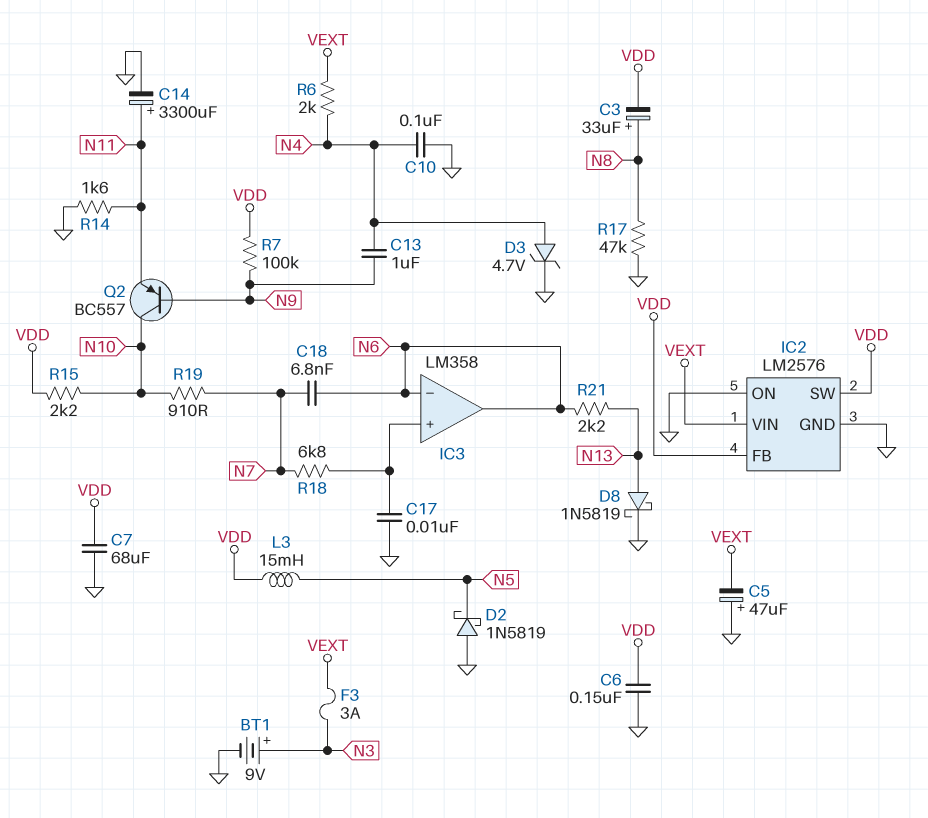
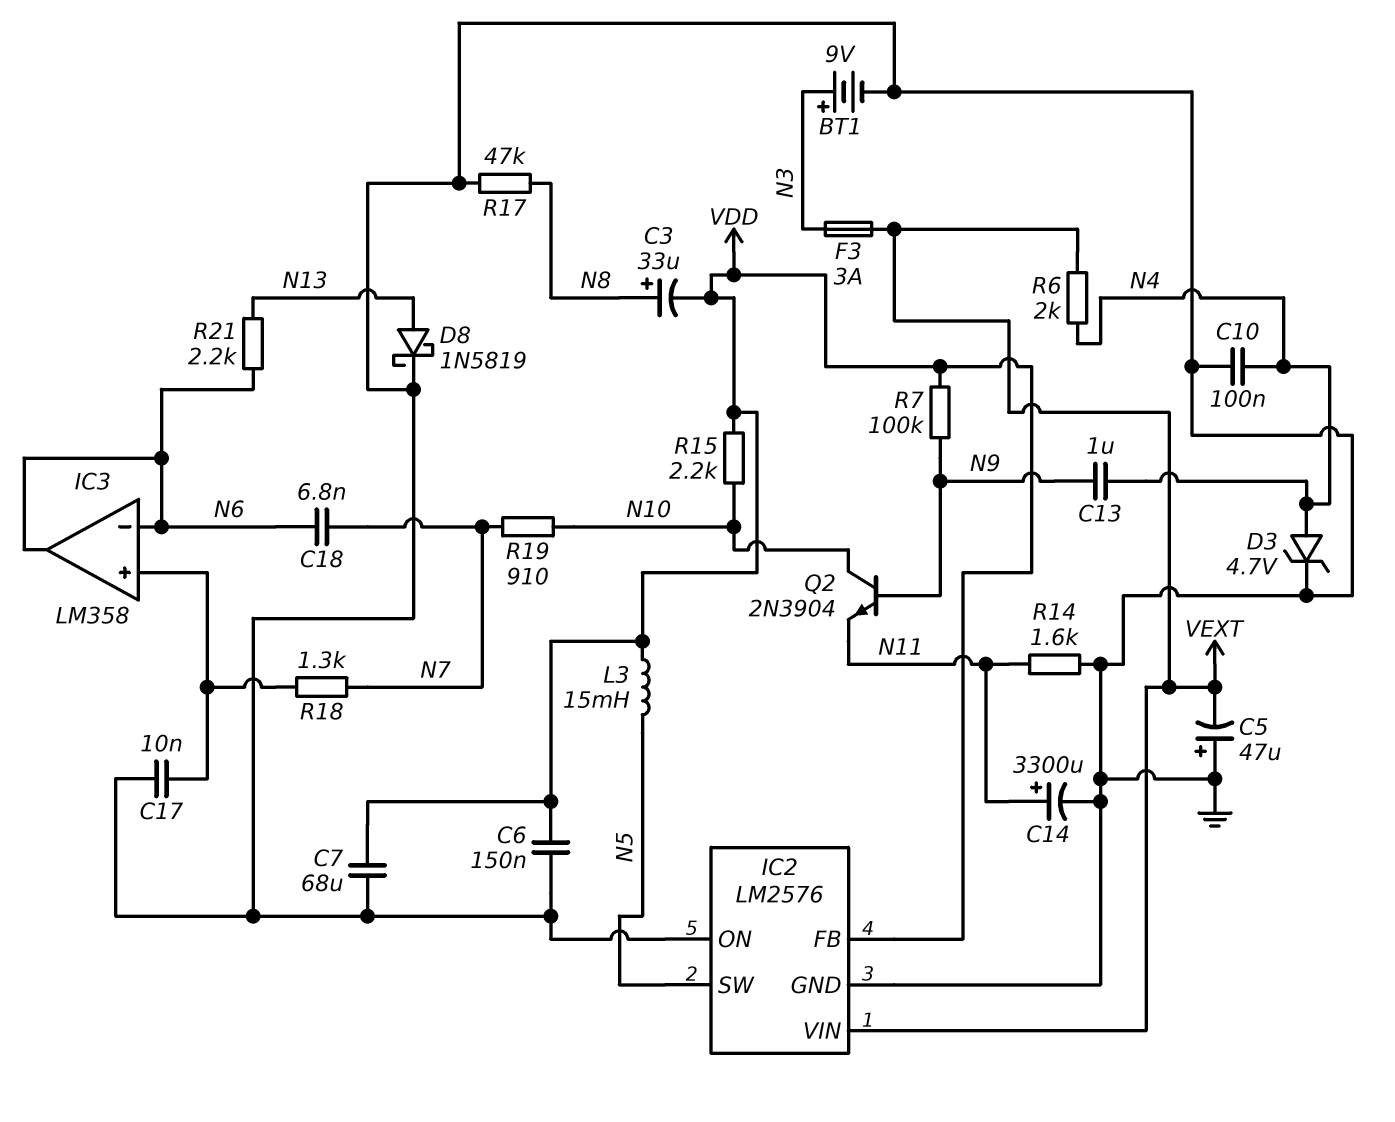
D2: schottky 1N5819 (A GND, K N5) -> none
IC2 pin SW: VDD -> N5
Q2: PNP BC557 (B N9, C N10, E N11) -> NPN 2N3904 (B N9, C N10, E N11)
R18: 6.8k (IC3/in+, N7) -> 1.3k (IC3/in+, N7)

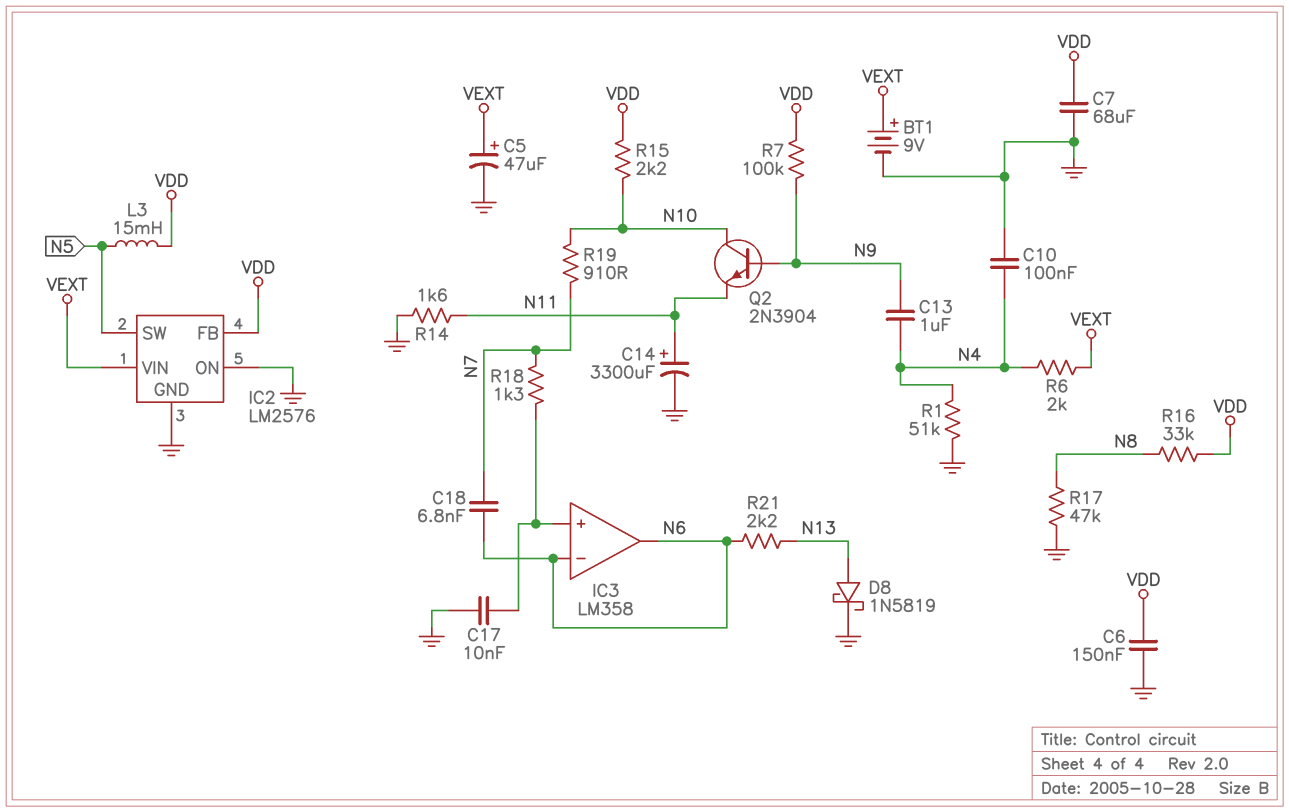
BT1: 9V (plus N3, minus GND) -> 9V (plus VEXT, minus GND)
C3: 33uF (plus N8, minus VDD) -> none
C5: 47uF (plus GND, minus VEXT) -> 47uF (plus VEXT, minus GND)
D3: zener 4.7V (A N4, K GND) -> none
F3: 3A (N3, VEXT) -> none
R1: none -> 51k (GND, N4)
R16: none -> 33k (N8, VDD)

